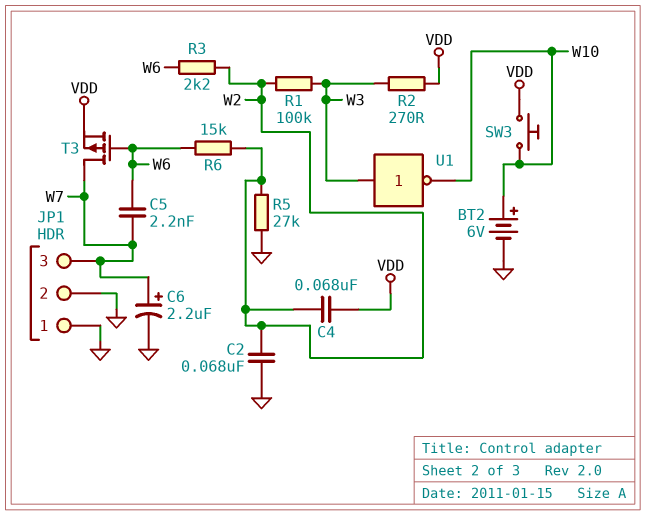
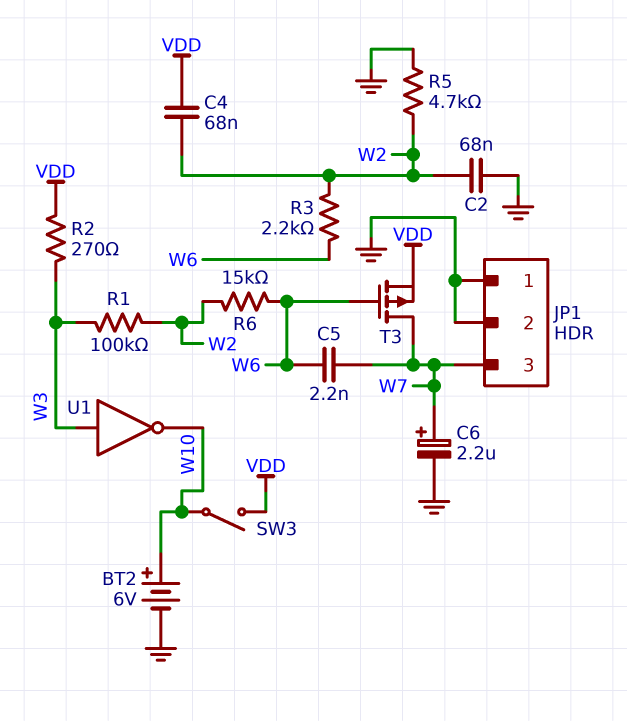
R5: 27k (GND, W2) -> 4.7k (GND, W2)
SW3: button (VDD, W10) -> switch (VDD, W10)

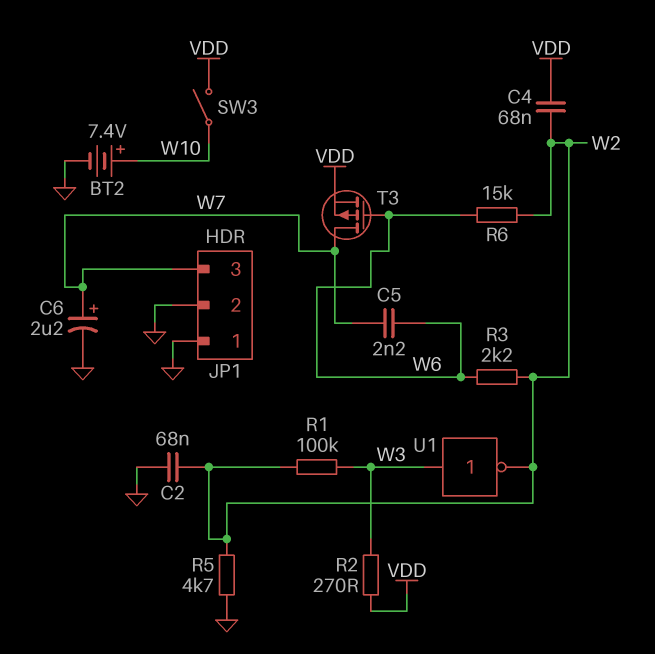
BT2: 6V (plus W10, minus GND) -> 7.4V (plus W10, minus GND)
U1: NOT (in W3, out W10) -> NOT (in W3, out W2)

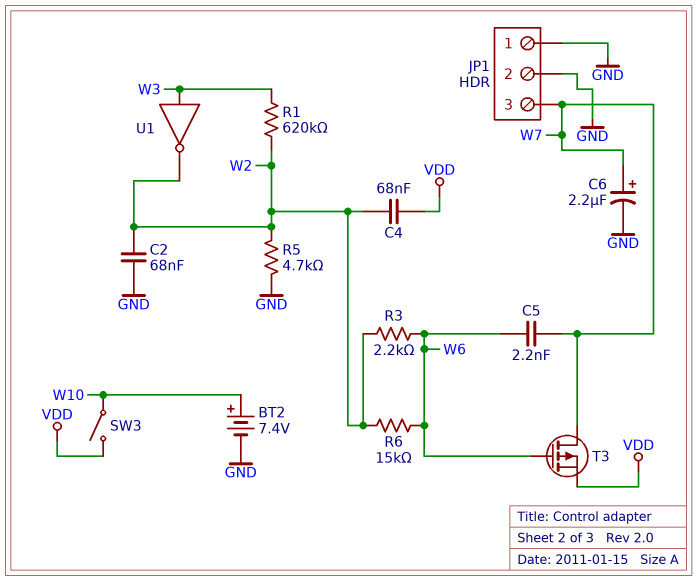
R1: 100k (W2, W3) -> 620k (W2, W3)
R2: 270 (VDD, W3) -> none

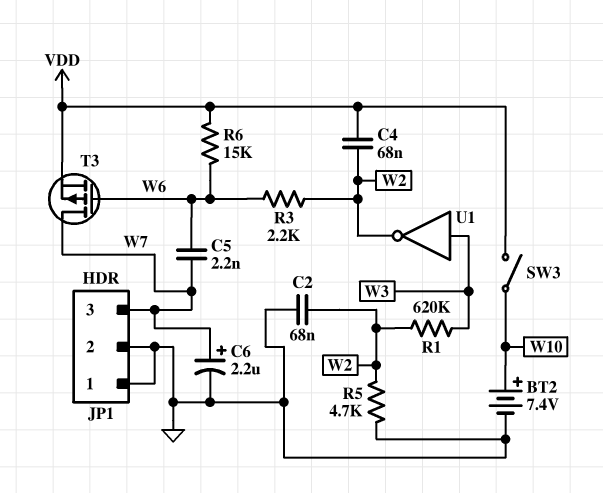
R6: 15k (W2, W6) -> 15k (VDD, W6)

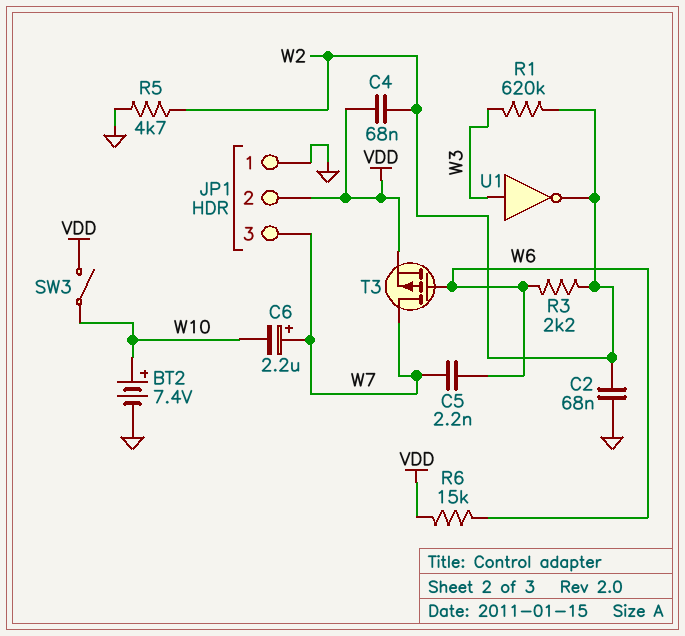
C6: 2.2uF (plus W7, minus GND) -> 2.2uF (plus W7, minus W10)
JP1 pin 2: GND -> VDD

